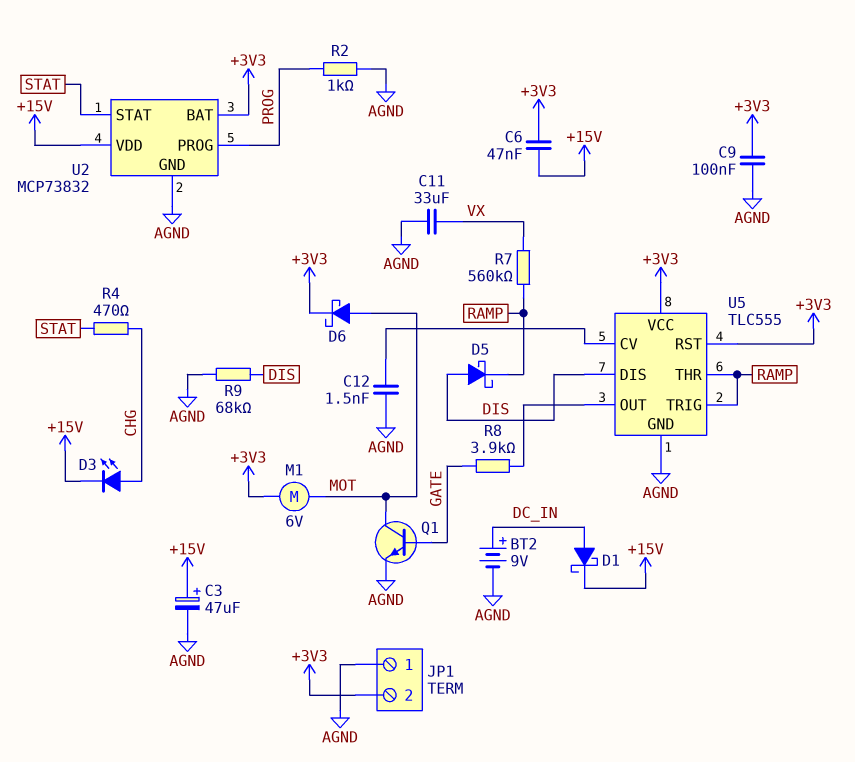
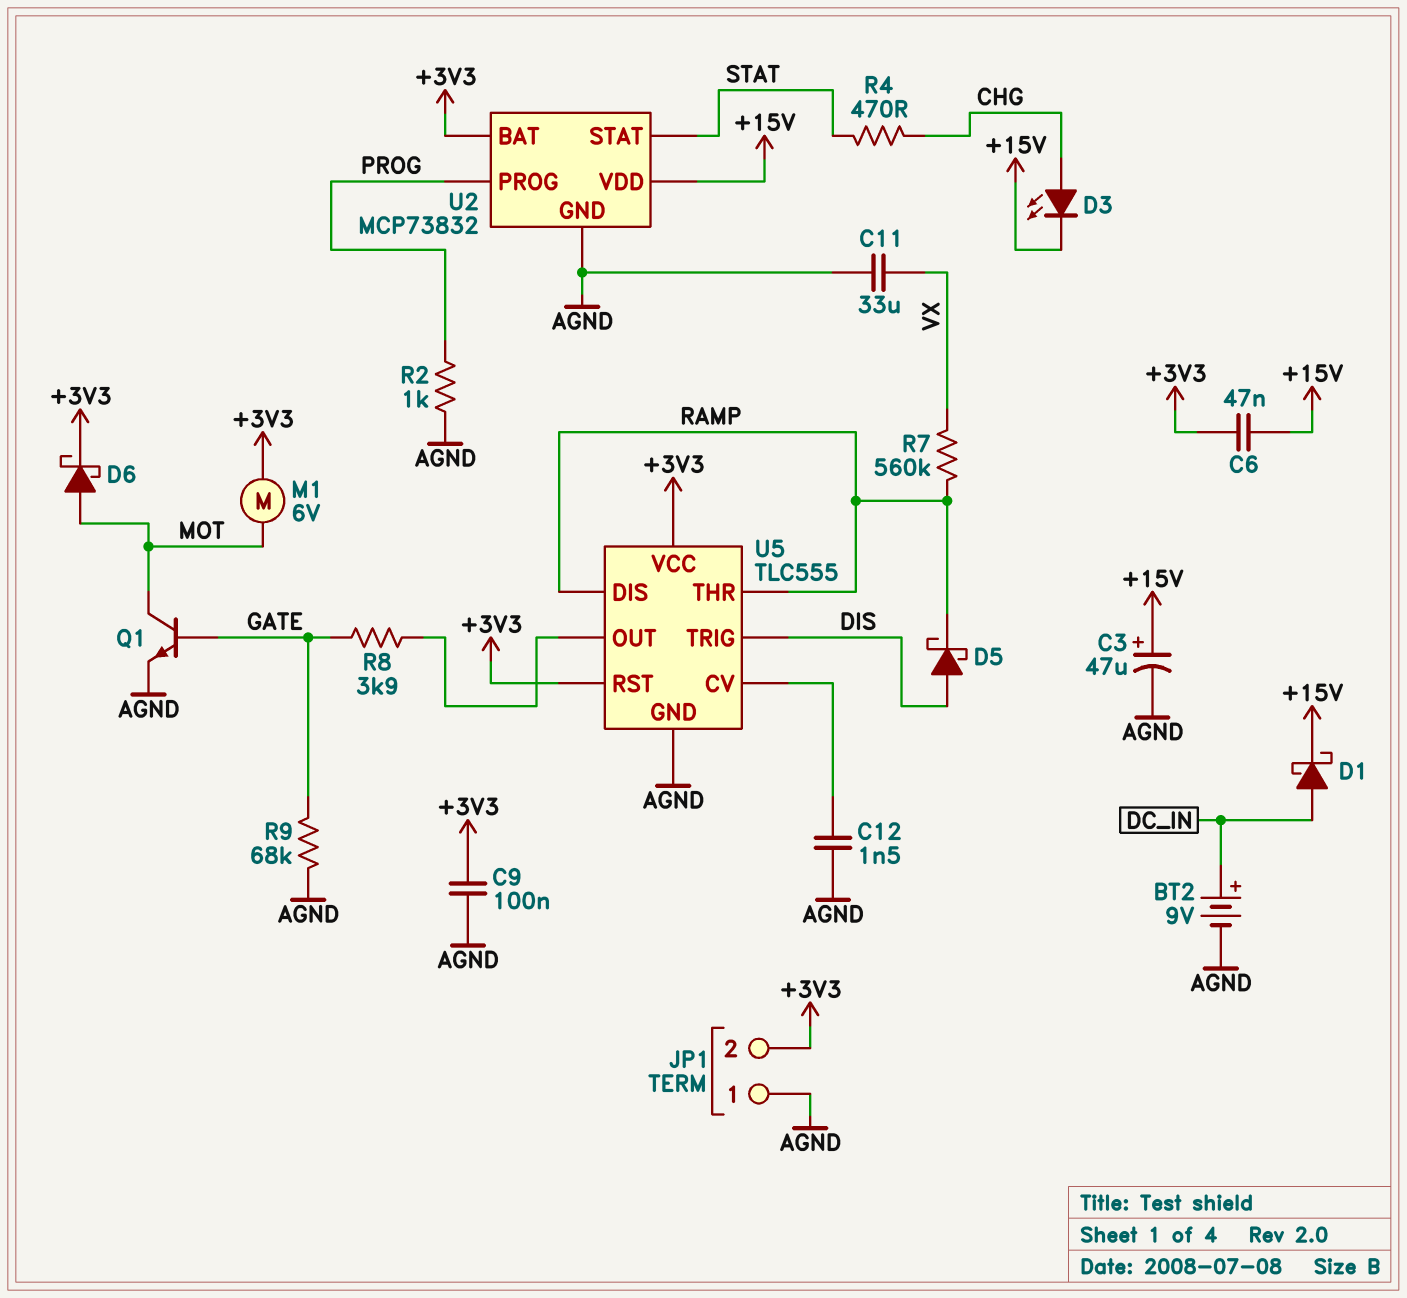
R9: 68k (AGND, DIS) -> 68k (AGND, GATE)
U5 pin DIS: DIS -> RAMP
U5 pin TRIG: RAMP -> DIS

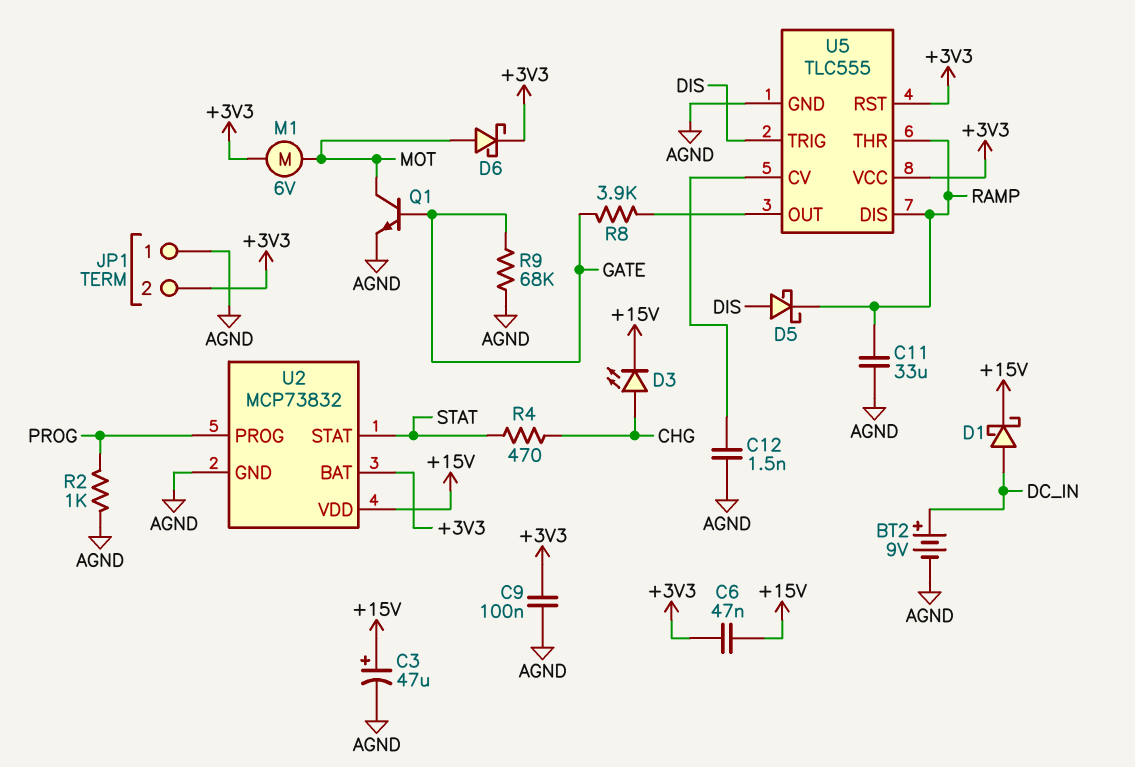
C11: 33uF (AGND, VX) -> 33uF (AGND, RAMP)
R7: 560k (RAMP, VX) -> none

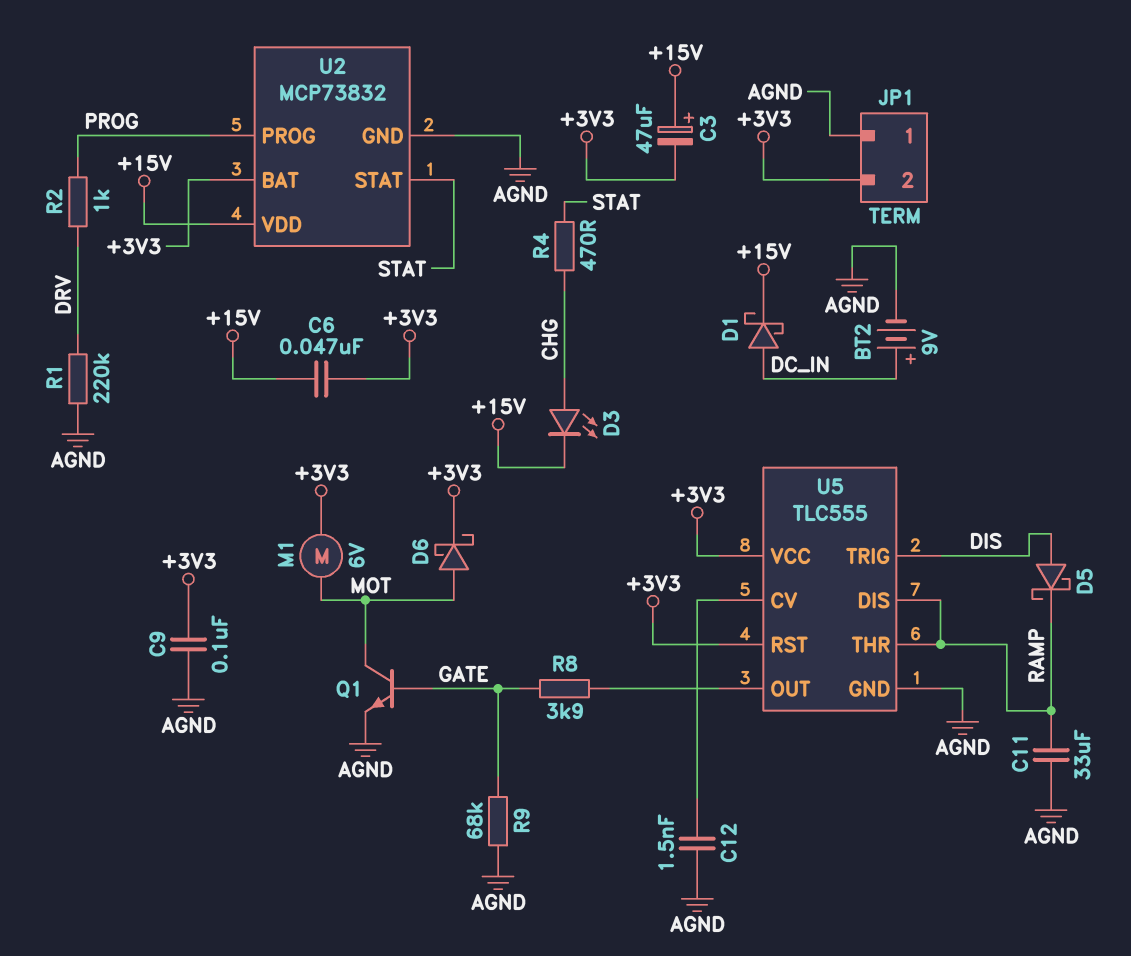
C3: 47uF (plus +15V, minus AGND) -> 47uF (plus +15V, minus +3V3)
R1: none -> 220k (AGND, DRV)
R2: 1k (AGND, PROG) -> 1k (DRV, PROG)

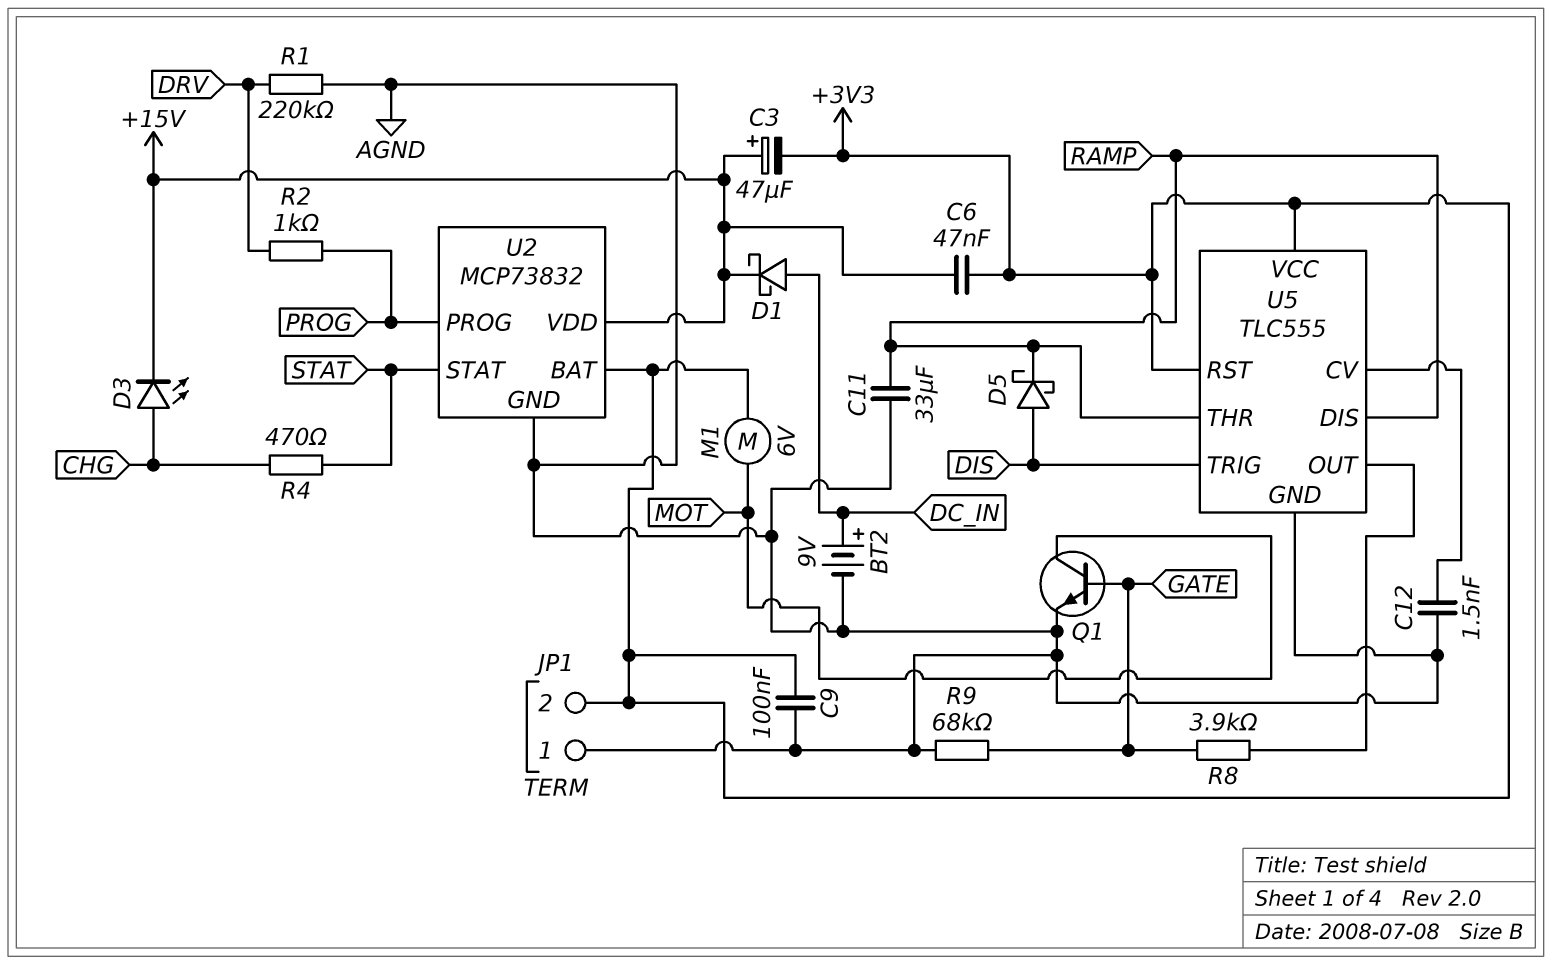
D6: schottky (A MOT, K +3V3) -> none

